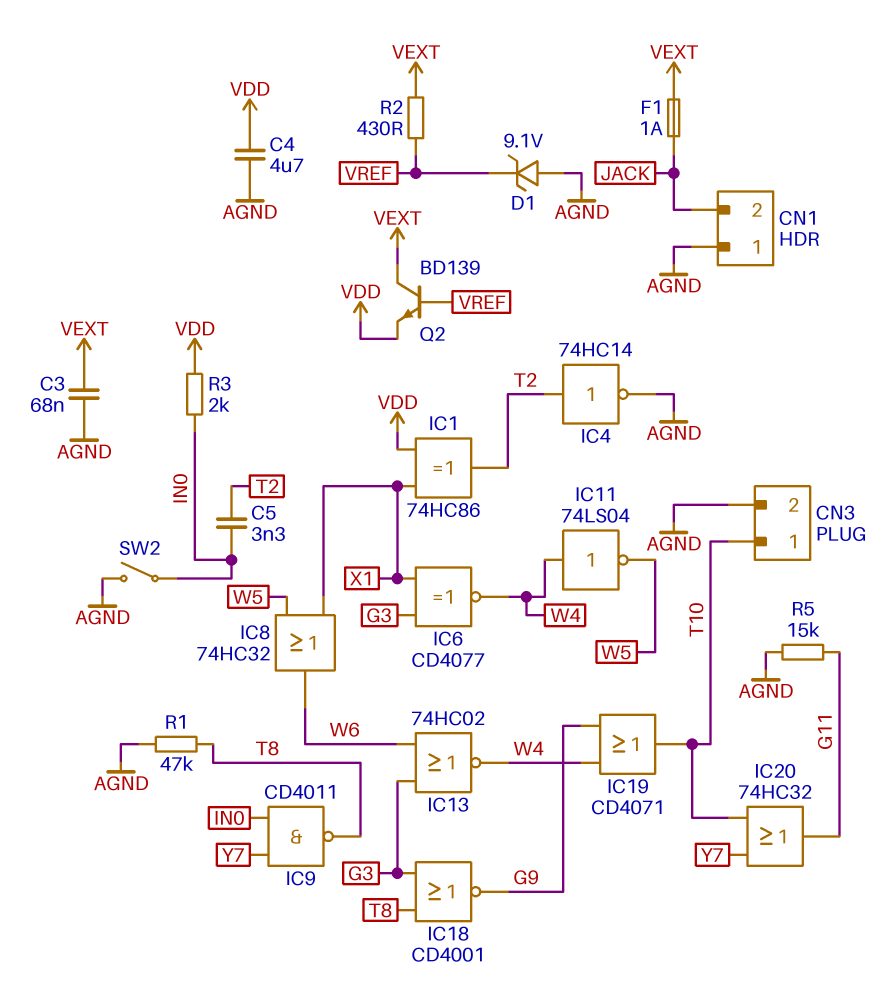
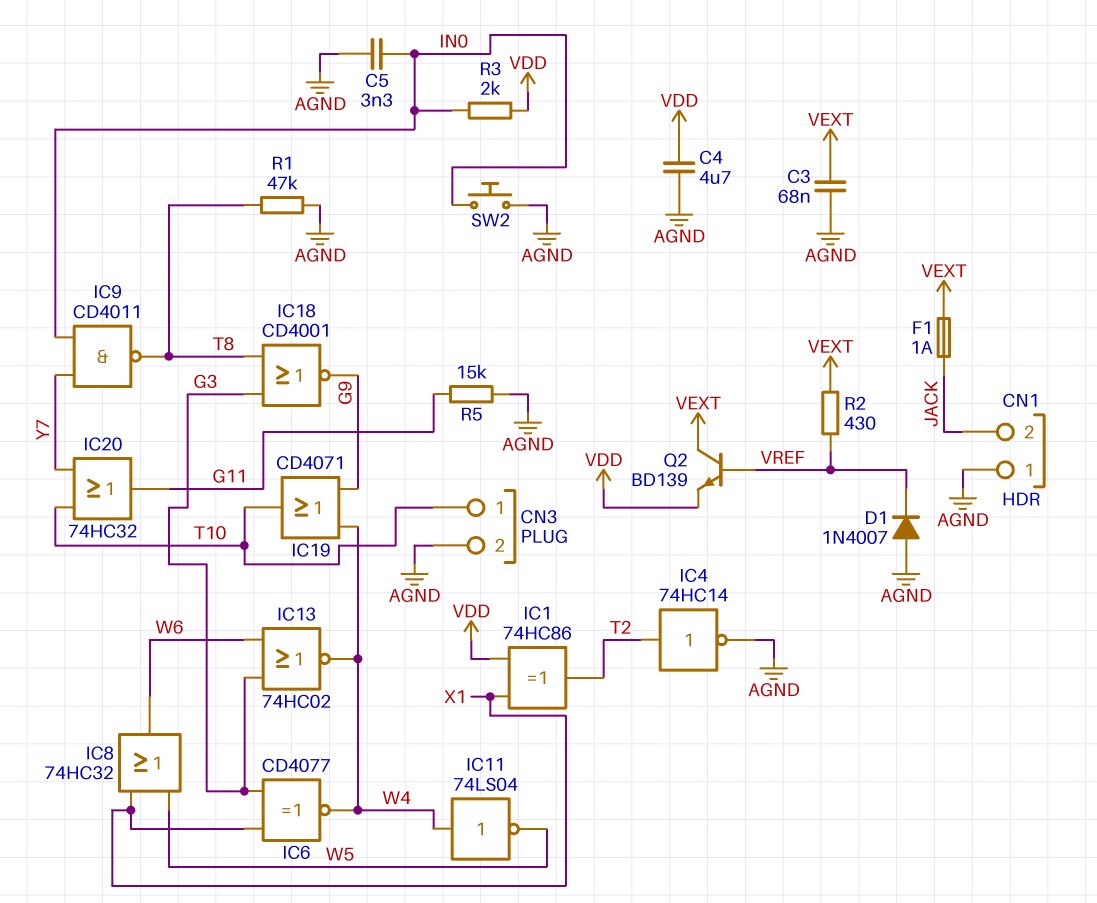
C5: 3.3nF (IN0, T2) -> 3.3nF (AGND, IN0)
D1: zener 9.1V (A AGND, K VREF) -> diode 1N4007 (A AGND, K VREF)
SW2: switch (AGND, IN0) -> button (AGND, IN0)

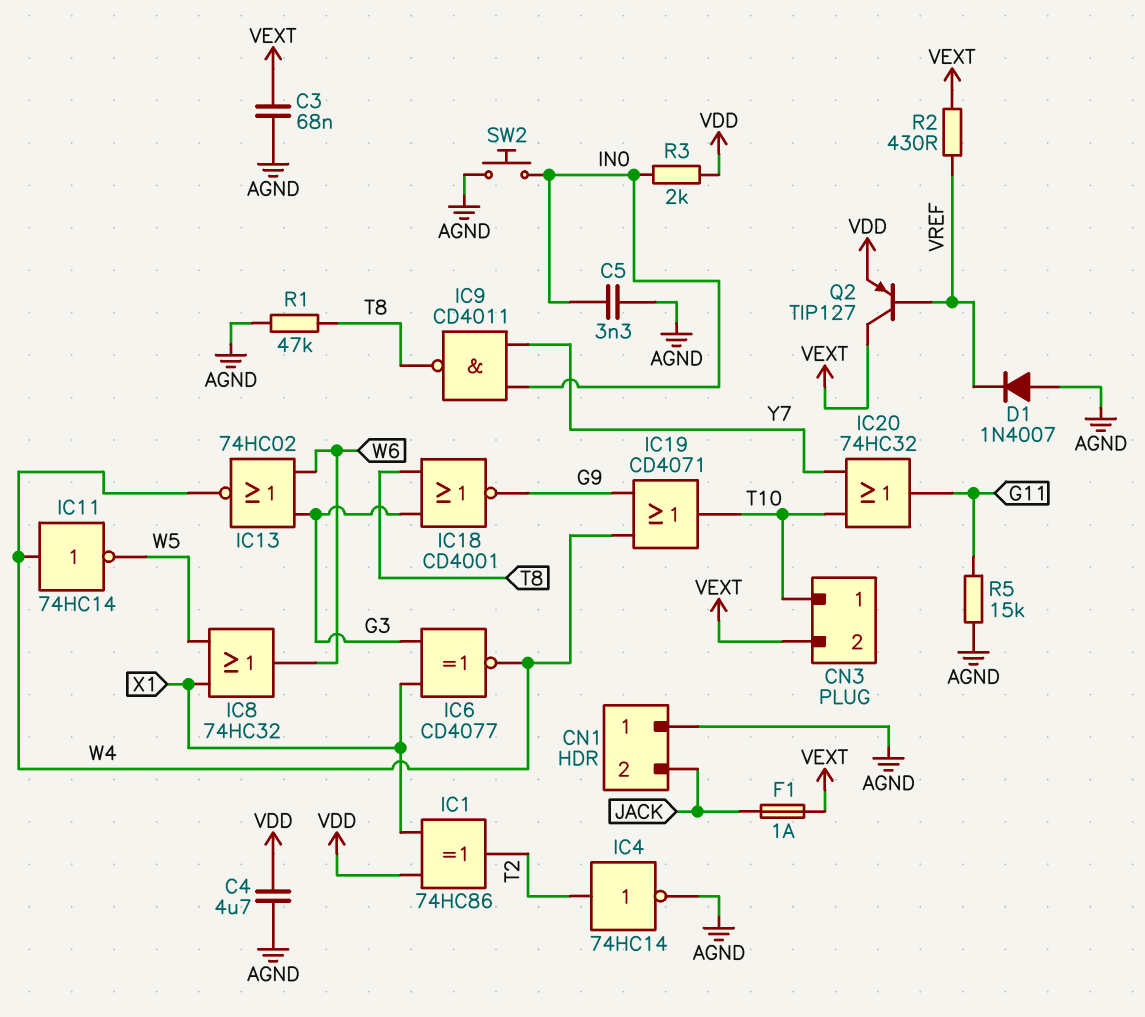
CN3 pin 2: AGND -> VEXT
IC11: NOT 74LS04 (in W4, out W5) -> NOT 74HC14 (in W4, out W5)
Q2: NPN BD139 (B VREF, C VEXT, E VDD) -> PNP TIP127 (B VREF, C VEXT, E VDD)

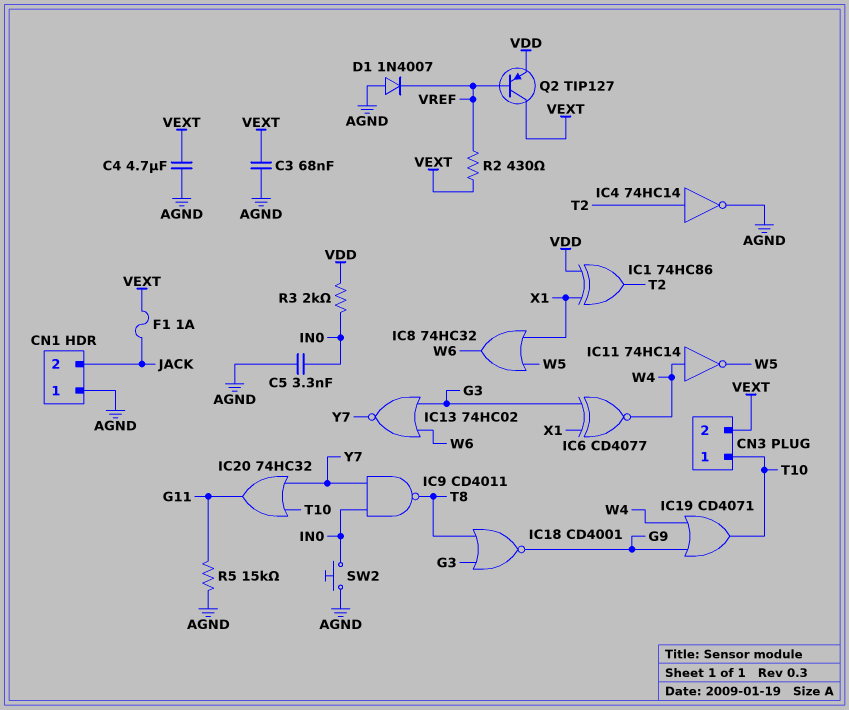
C4: 4.7uF (AGND, VDD) -> 4.7uF (AGND, VEXT)
IC13: NOR 74HC02 (in G3, in W6, out W4) -> NOR 74HC02 (in G3, in W6, out Y7)
R1: 47k (AGND, T8) -> none

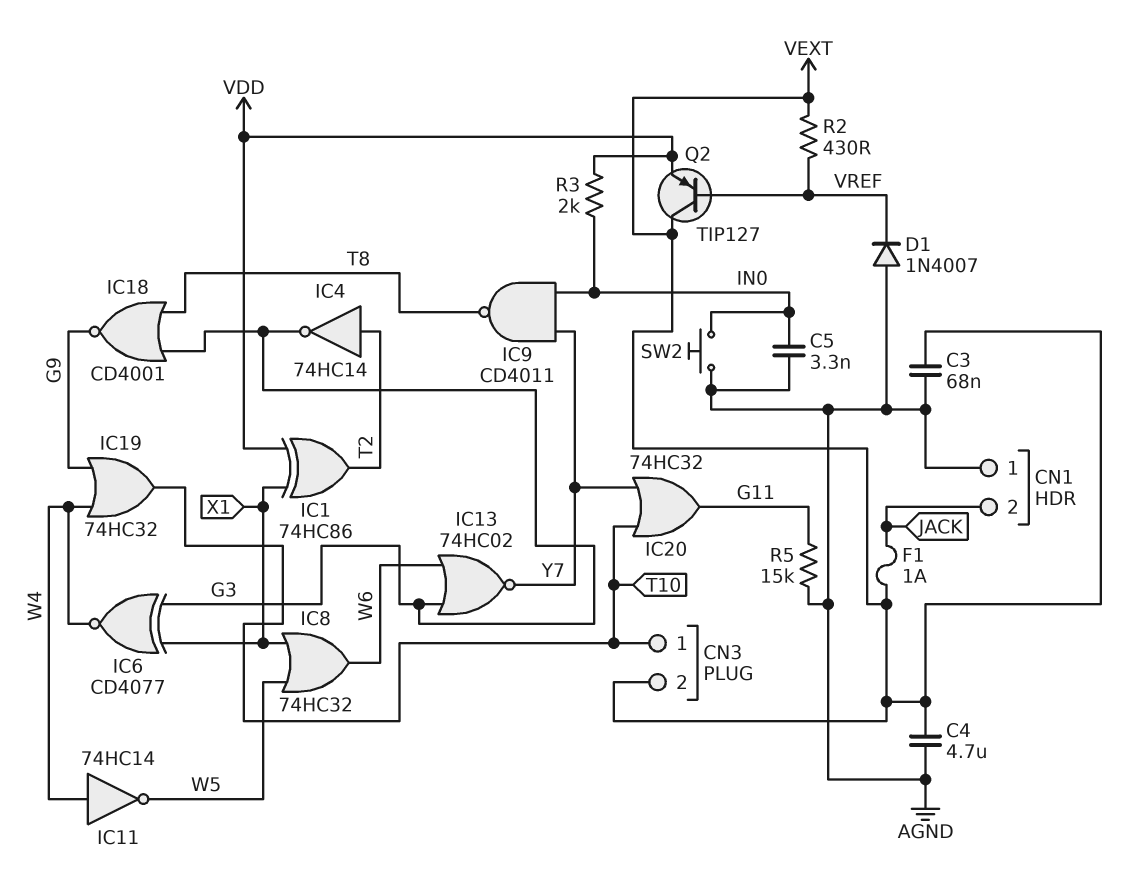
IC4: NOT 74HC14 (in T2, out AGND) -> NOT 74HC14 (in T2, out G3)
IC19: OR CD4071 (in G9, in W4, out T10) -> OR 74HC32 (in G9, in W4, out T10)

